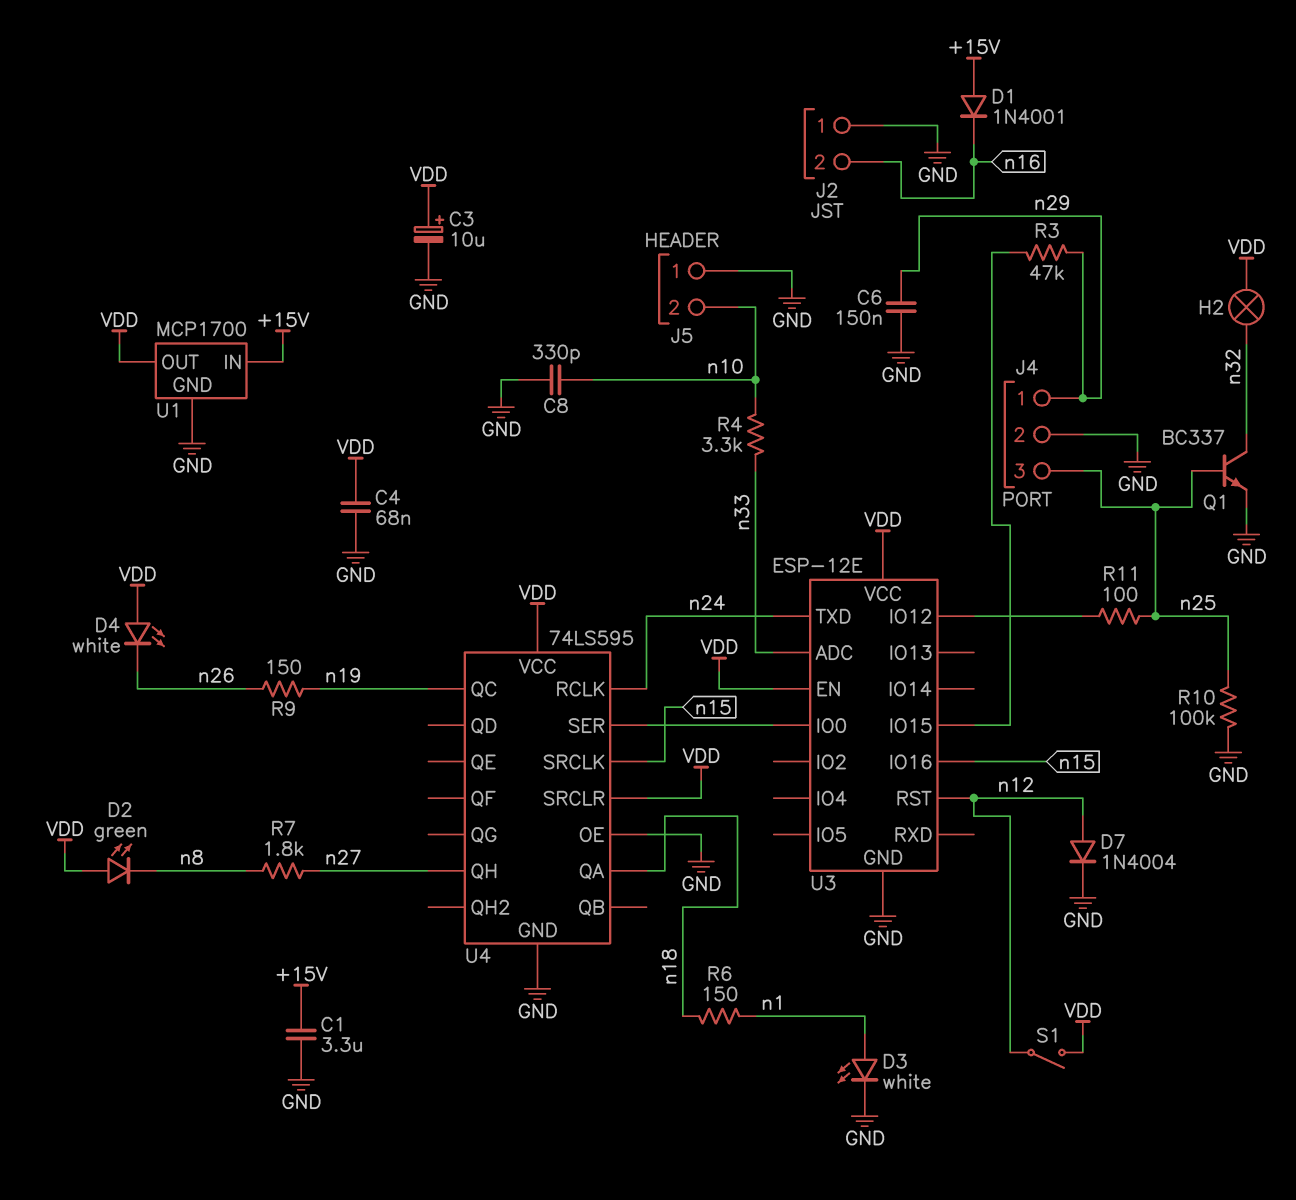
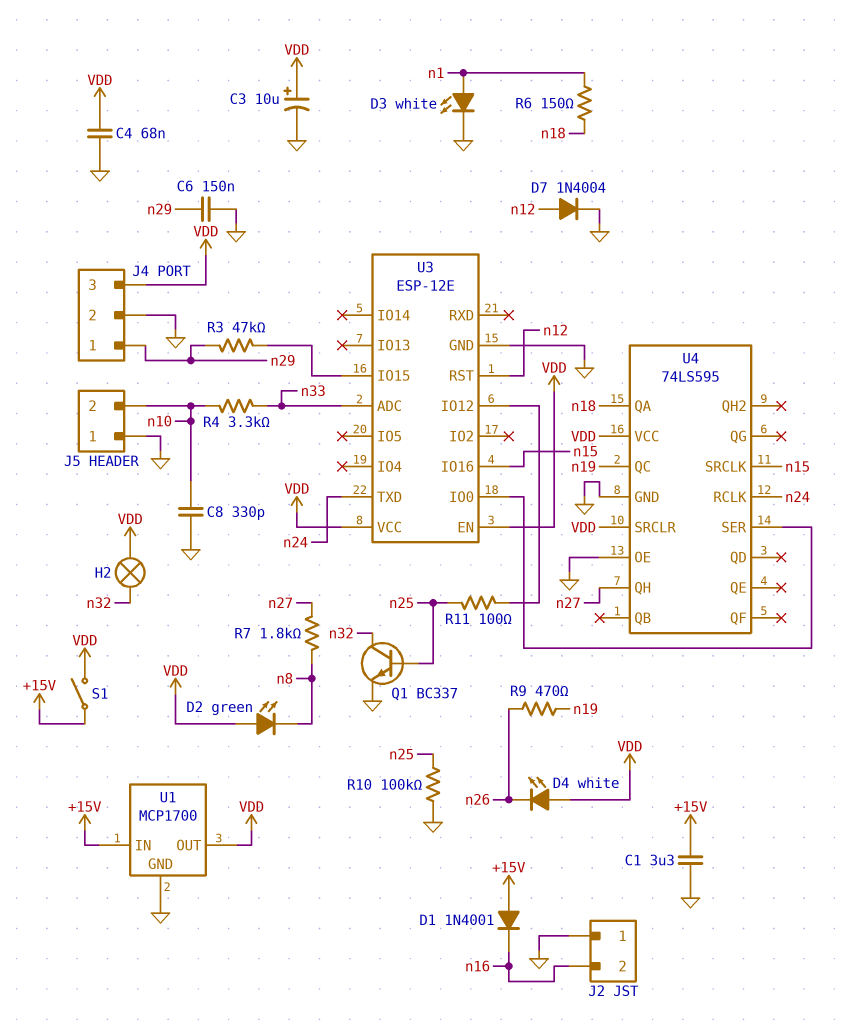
J4 pin 3: n25 -> VDD
R9: 150 (n19, n26) -> 470 (n19, n26)
S1: switch (VDD, n12) -> switch (+15V, VDD)

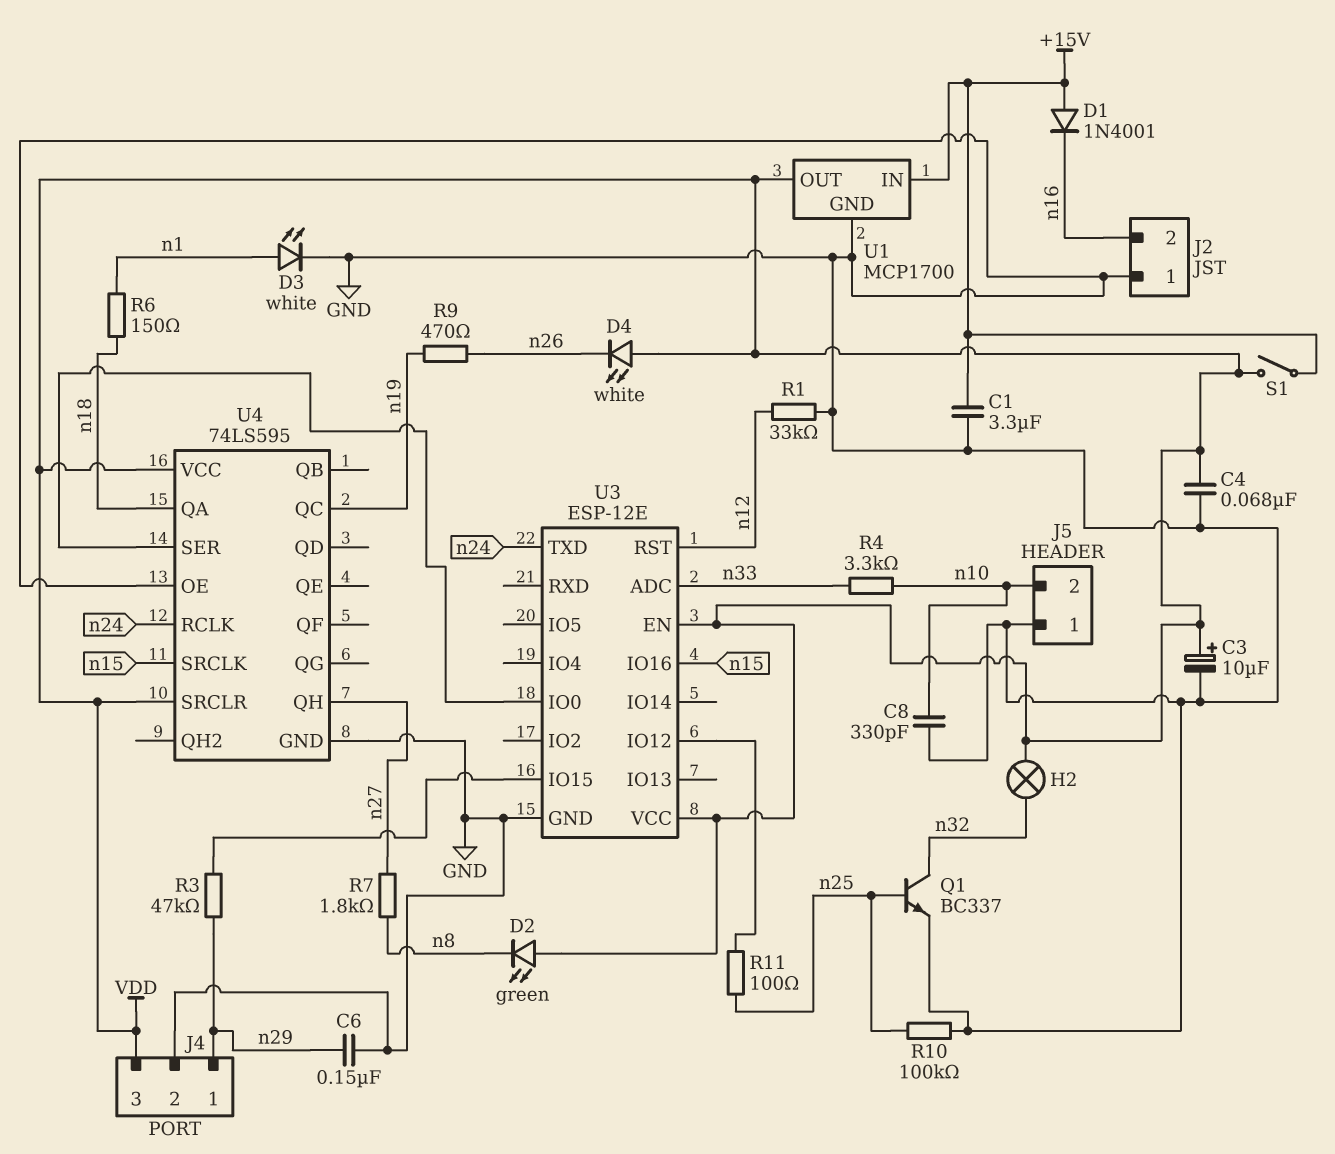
D7: diode 1N4004 (A n12, K GND) -> none
R1: none -> 33k (GND, n12)

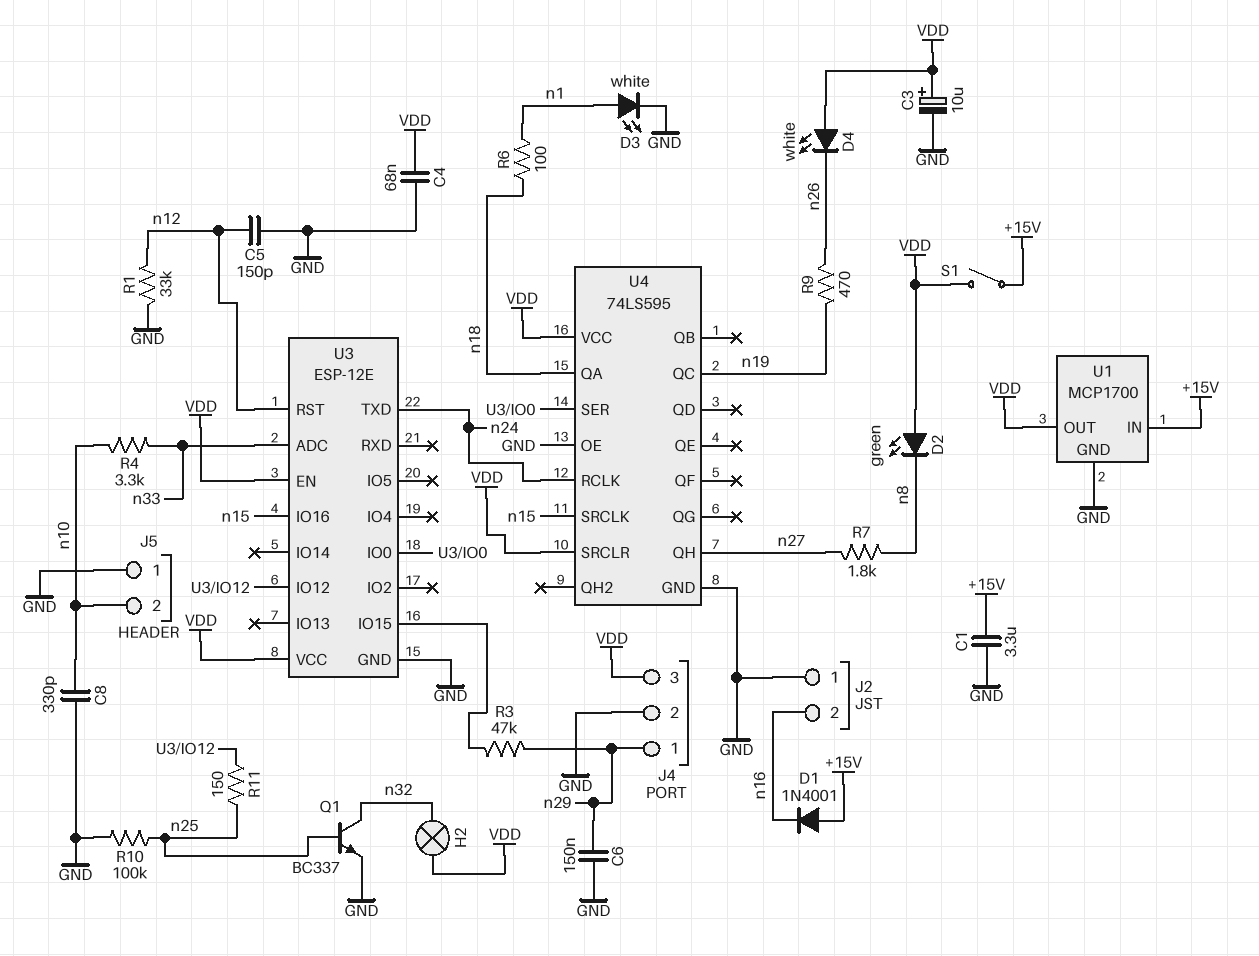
C5: none -> 150pF (GND, n12)
R6: 150 (n1, n18) -> 100 (n1, n18)
R11: 100 (U3/IO12, n25) -> 150 (U3/IO12, n25)

